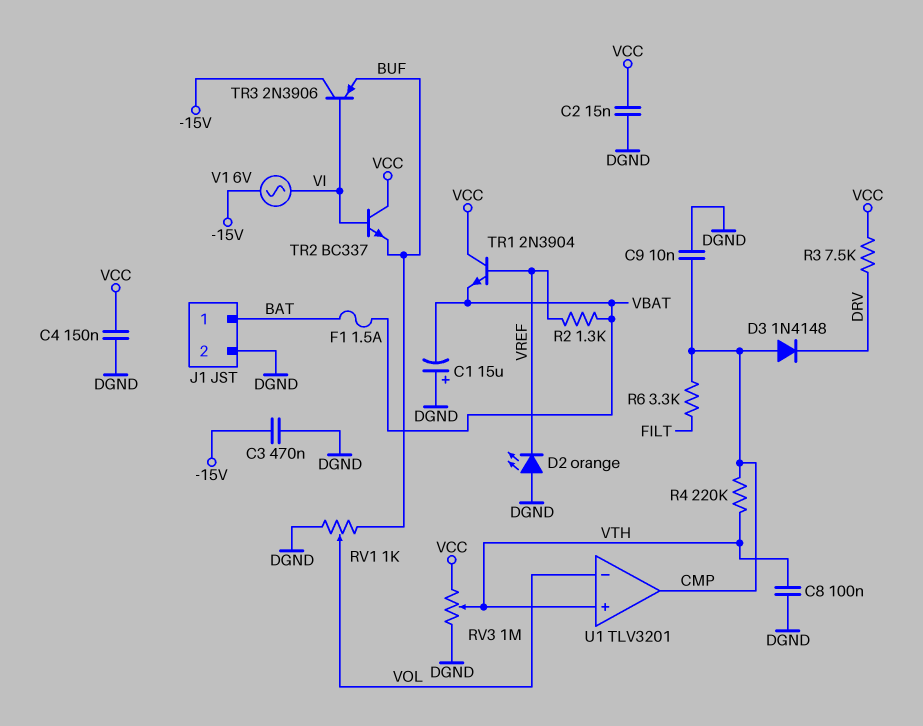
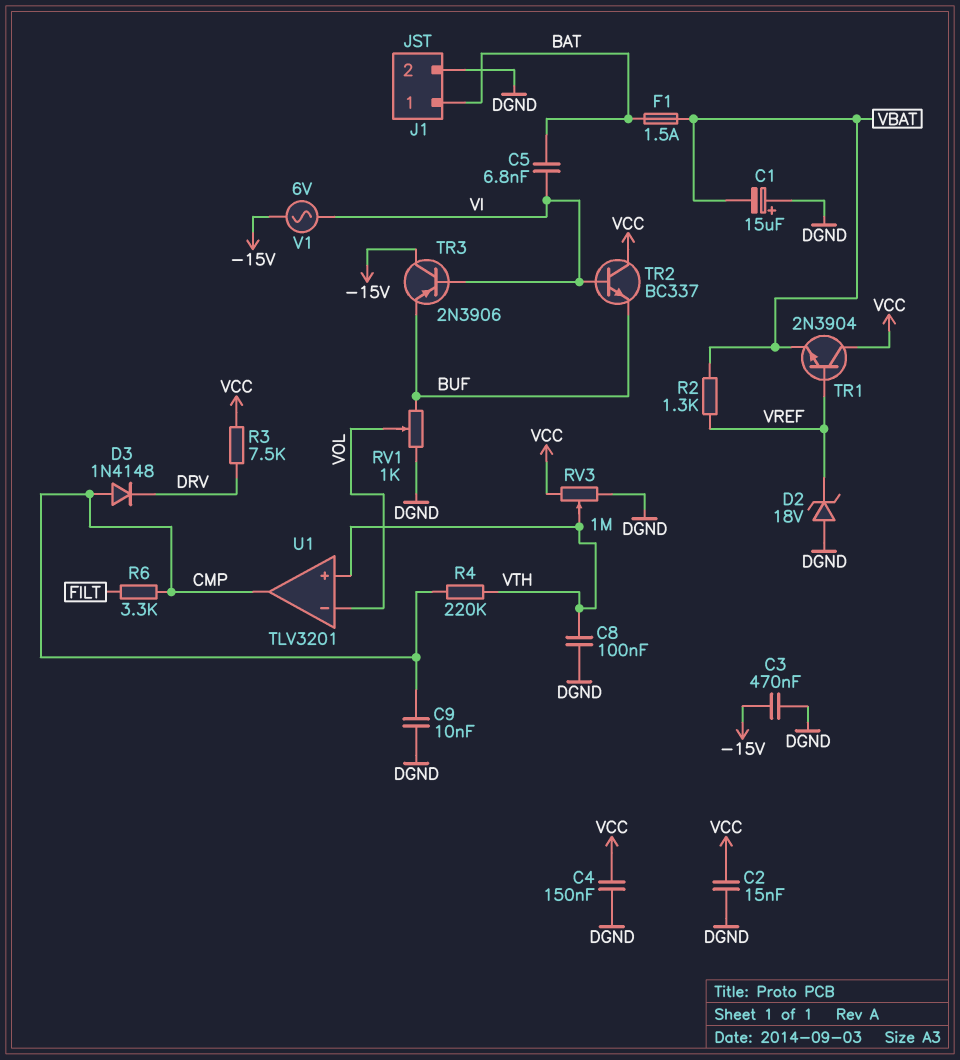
C5: none -> 6.8nF (BAT, VI)
D2: LED orange (A DGND, K VREF) -> zener 18V (A DGND, K VREF)

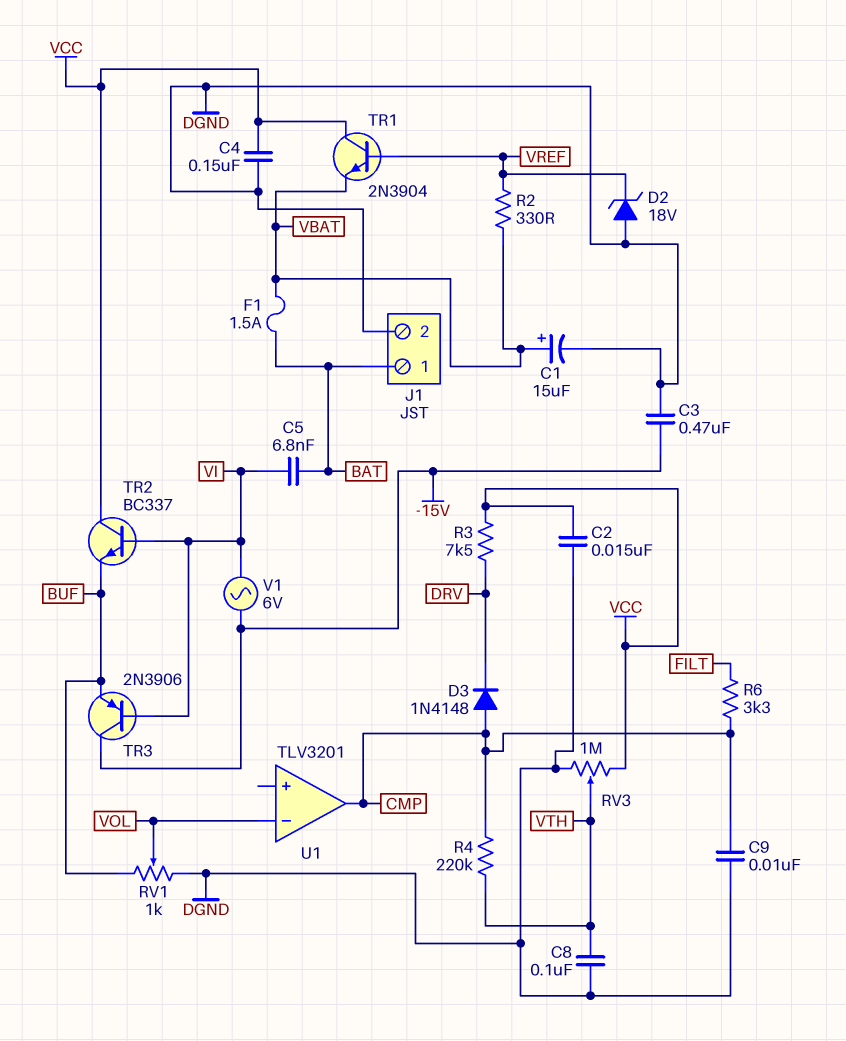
C1: 15uF (plus DGND, minus VBAT) -> 15uF (plus VBAT, minus DGND)
R2: 1.3k (VBAT, VREF) -> 330 (VBAT, VREF)
U1 pin in+: VTH -> none

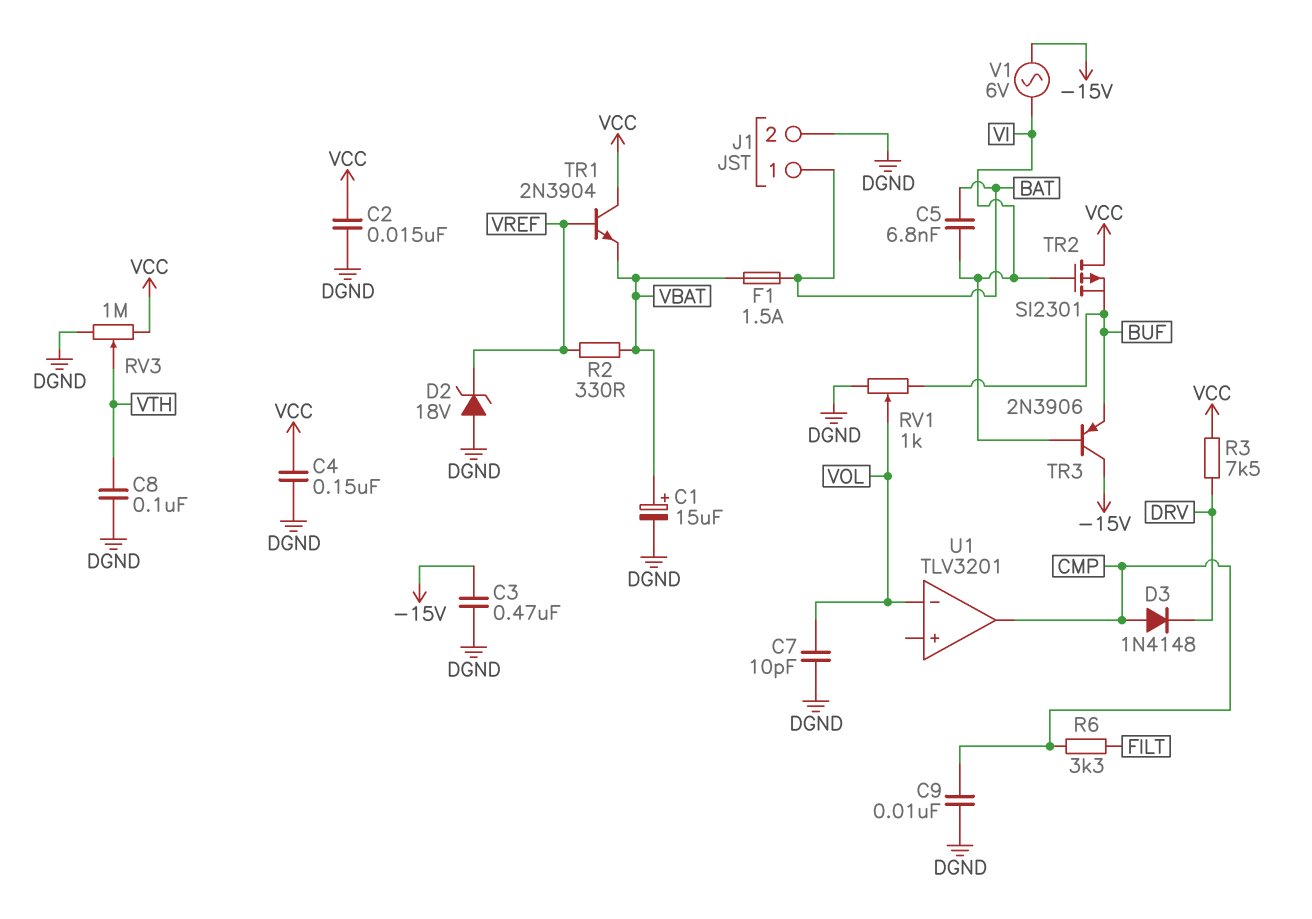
C7: none -> 10pF (DGND, VOL)
R4: 220k (CMP, VTH) -> none
TR2: NPN BC337 (B VI, C VCC, E BUF) -> PMOS SI2301 (G VI, D VCC, S BUF)

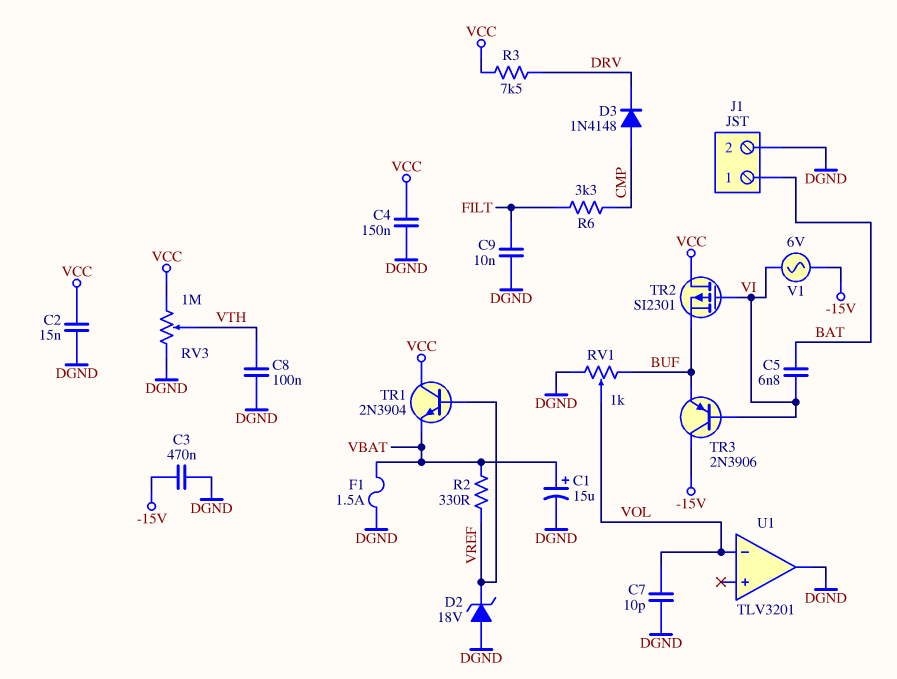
C9: 10nF (CMP, DGND) -> 10nF (DGND, FILT)
F1: 1.5A (BAT, VBAT) -> 1.5A (DGND, VBAT)
U1 pin out: CMP -> DGND

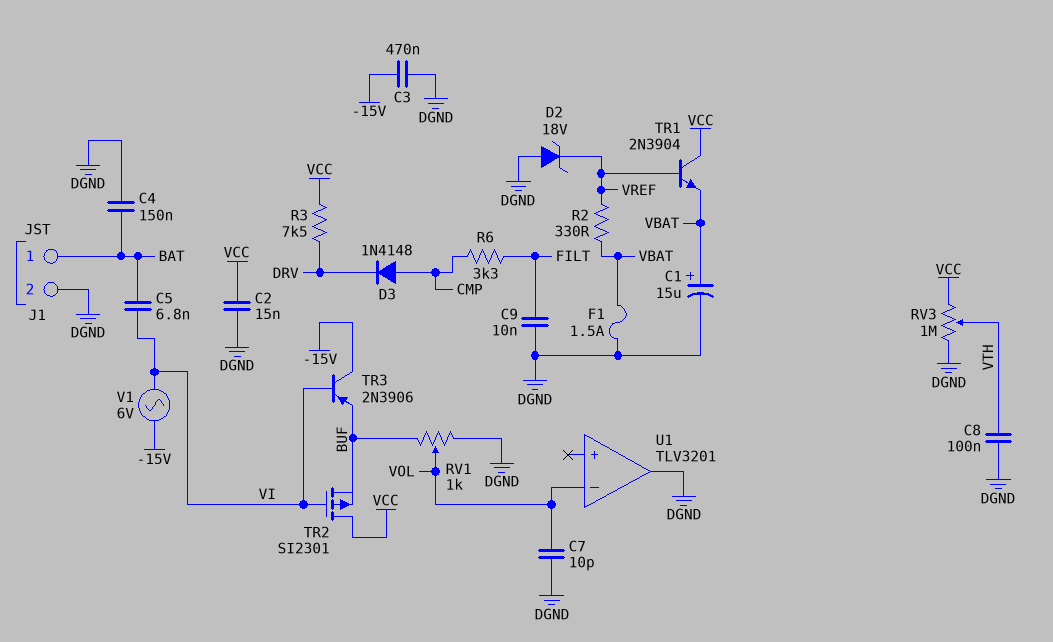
C4: 150nF (DGND, VCC) -> 150nF (BAT, DGND)

